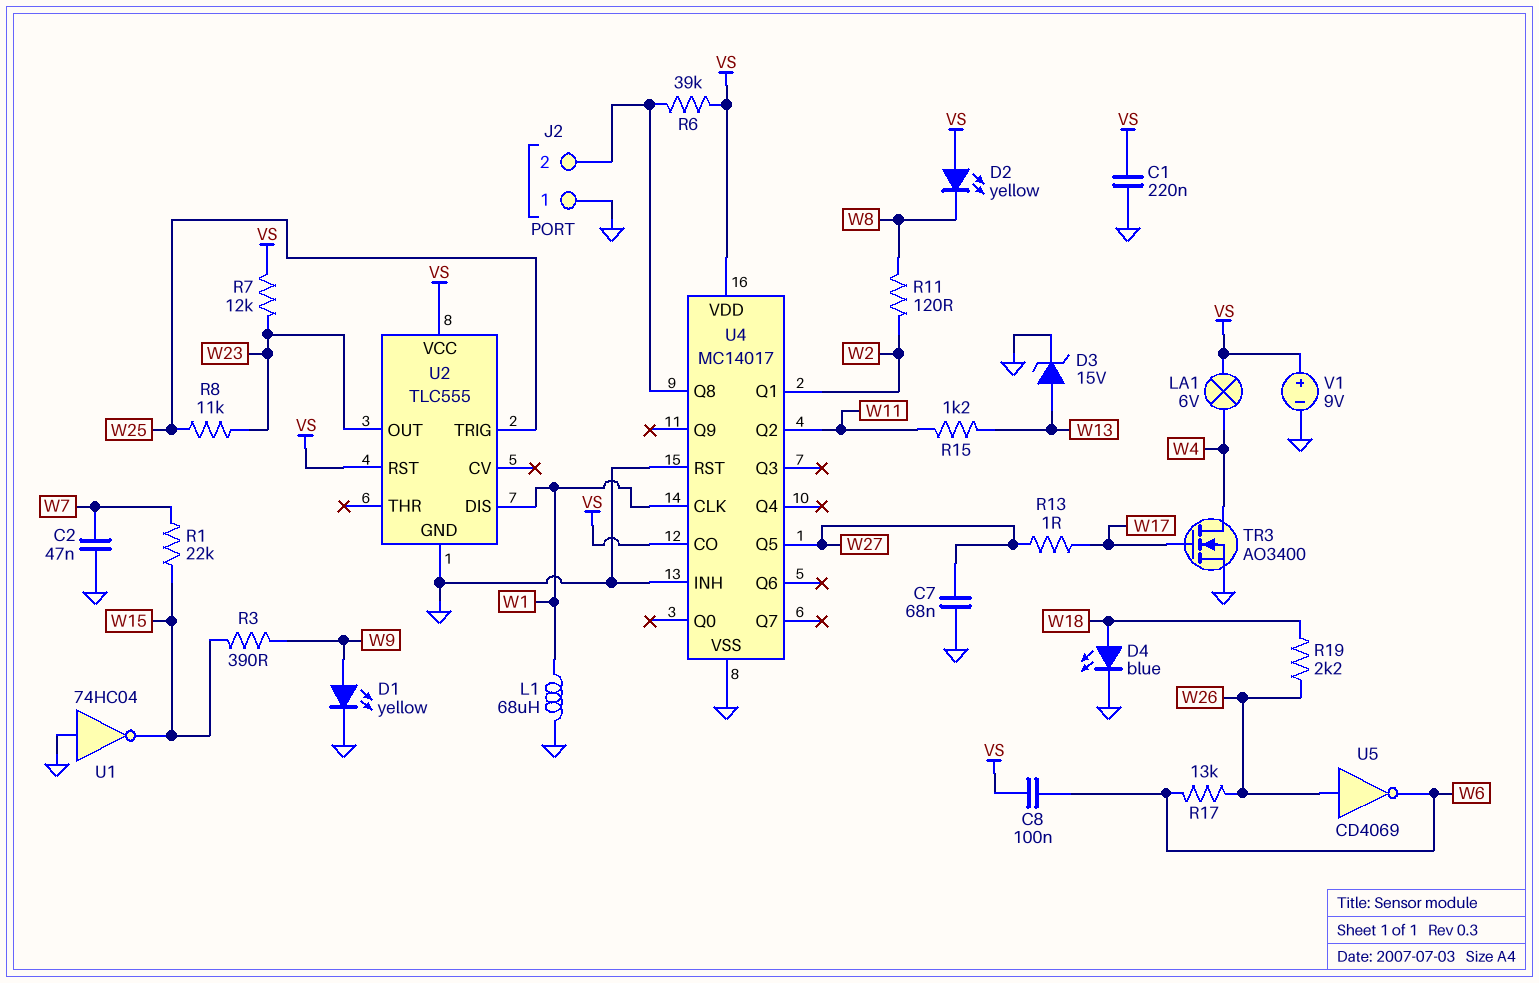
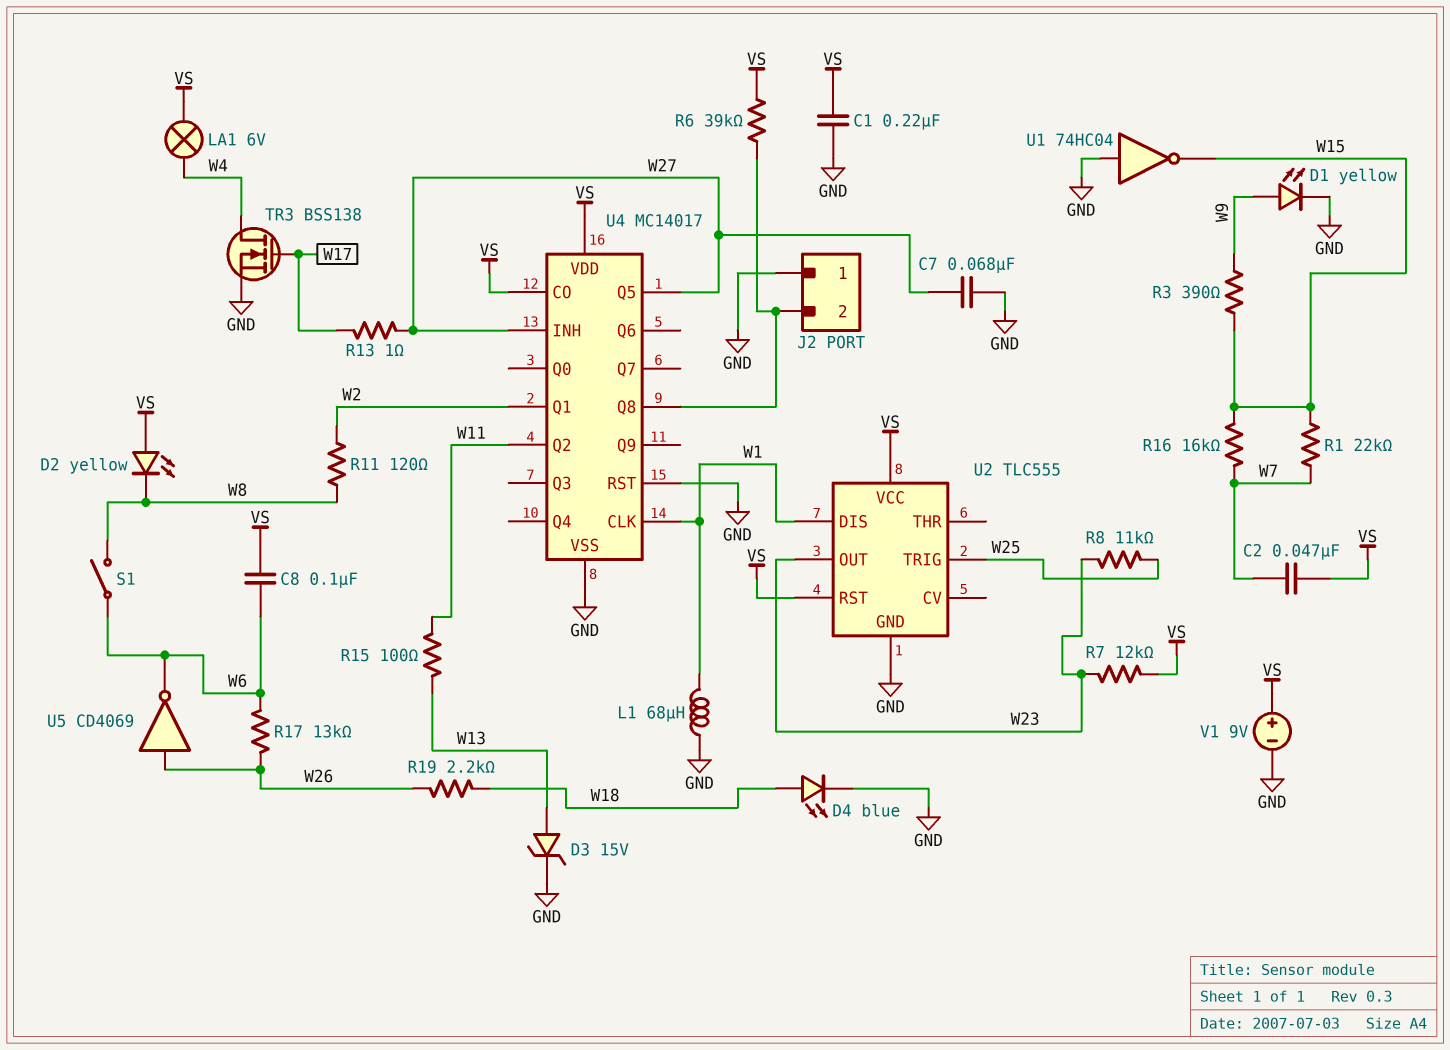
C2: 47nF (GND, W7) -> 47nF (VS, W7)
R15: 1.2k (W11, W13) -> 100 (W11, W13)
R16: none -> 16k (W7, W15)
S1: none -> switch (W6, W8)
TR3: NMOS AO3400 (G W17, D W4, S GND) -> NMOS BSS138 (G W17, D W4, S GND)
U4 pin INH: GND -> W27

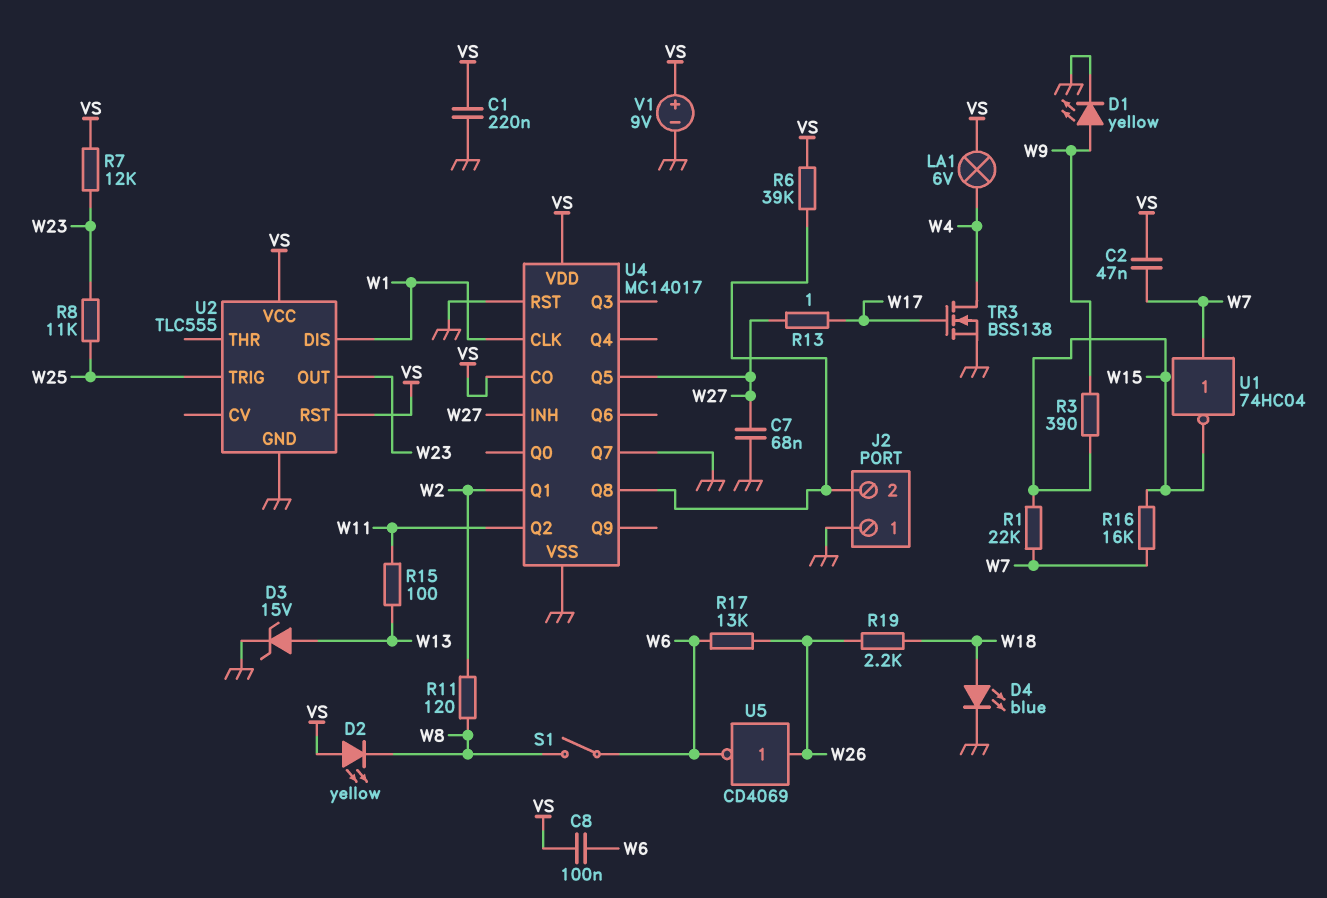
L1: 68uH (GND, W1) -> none
U1: NOT 74HC04 (in GND, out W15) -> NOT 74HC04 (in W7, out W15)
U4 pin Q7: none -> GND

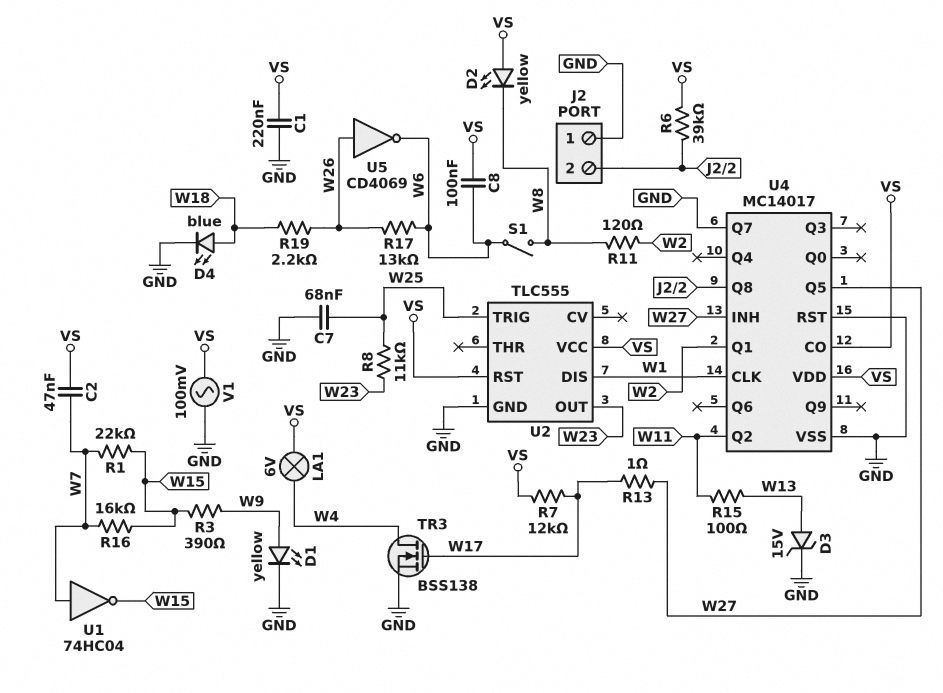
C7: 68nF (GND, W27) -> 68nF (GND, W25)
R7: 12k (VS, W23) -> 12k (VS, W17)
V1: 9V (plus VS, minus GND) -> AC 100mV (GND, VS)

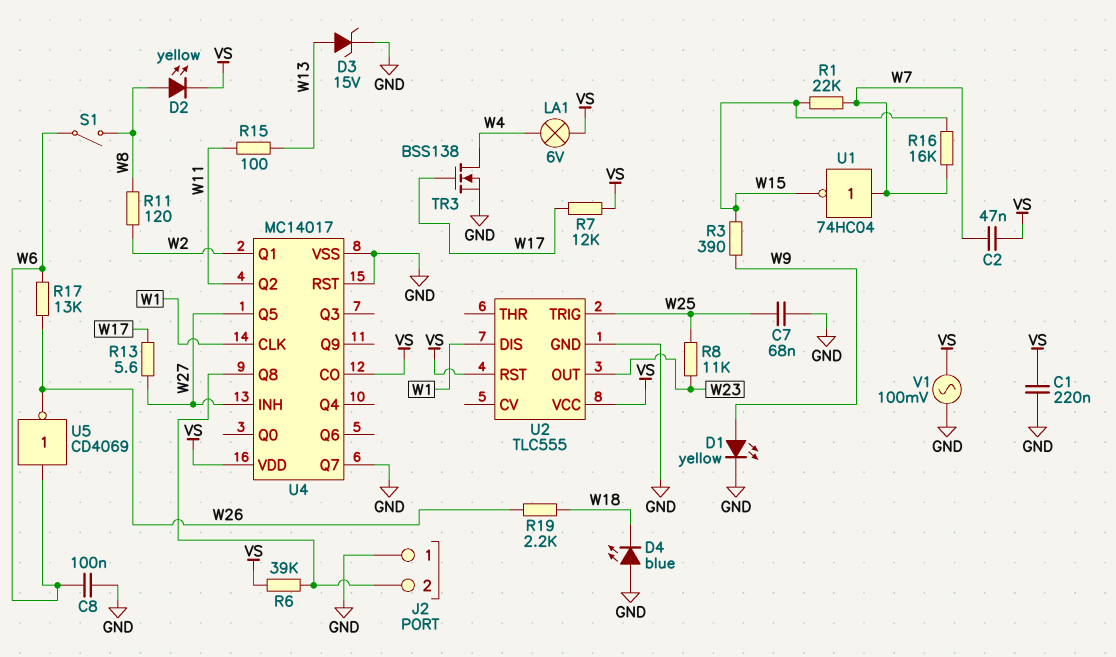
C8: 100nF (VS, W6) -> 100nF (GND, W6)
D2: LED yellow (A VS, K W8) -> LED yellow (A W8, K VS)
D4: LED blue (A W18, K GND) -> LED blue (A GND, K W18)
R13: 1 (W17, W27) -> 5.6 (W17, W27)
U5: NOT CD4069 (in W26, out W6) -> NOT CD4069 (in W6, out W26)

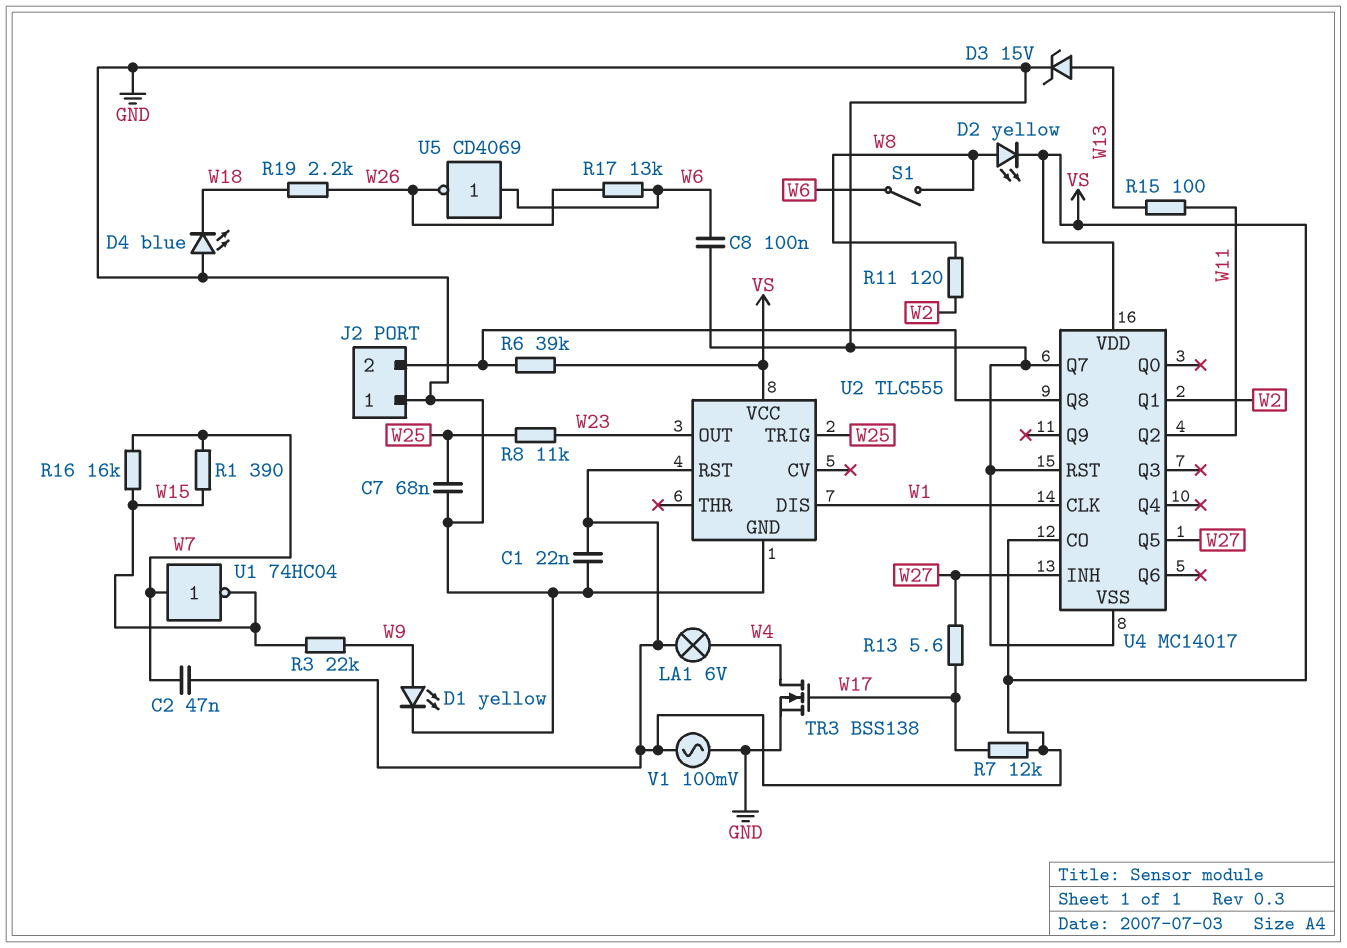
C1: 220nF (GND, VS) -> 22nF (GND, VS)
R1: 22k (W7, W15) -> 390 (W7, W15)
R3: 390 (W9, W15) -> 22k (W9, W15)

